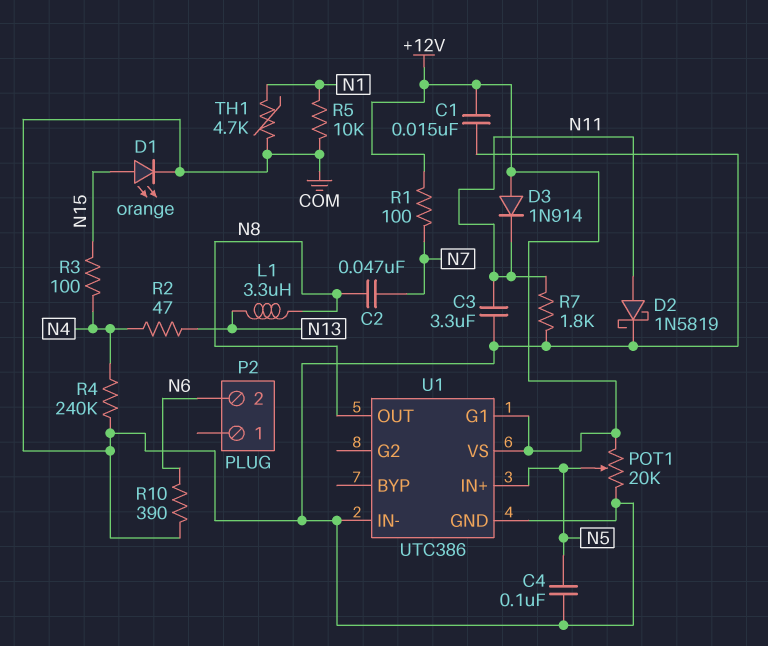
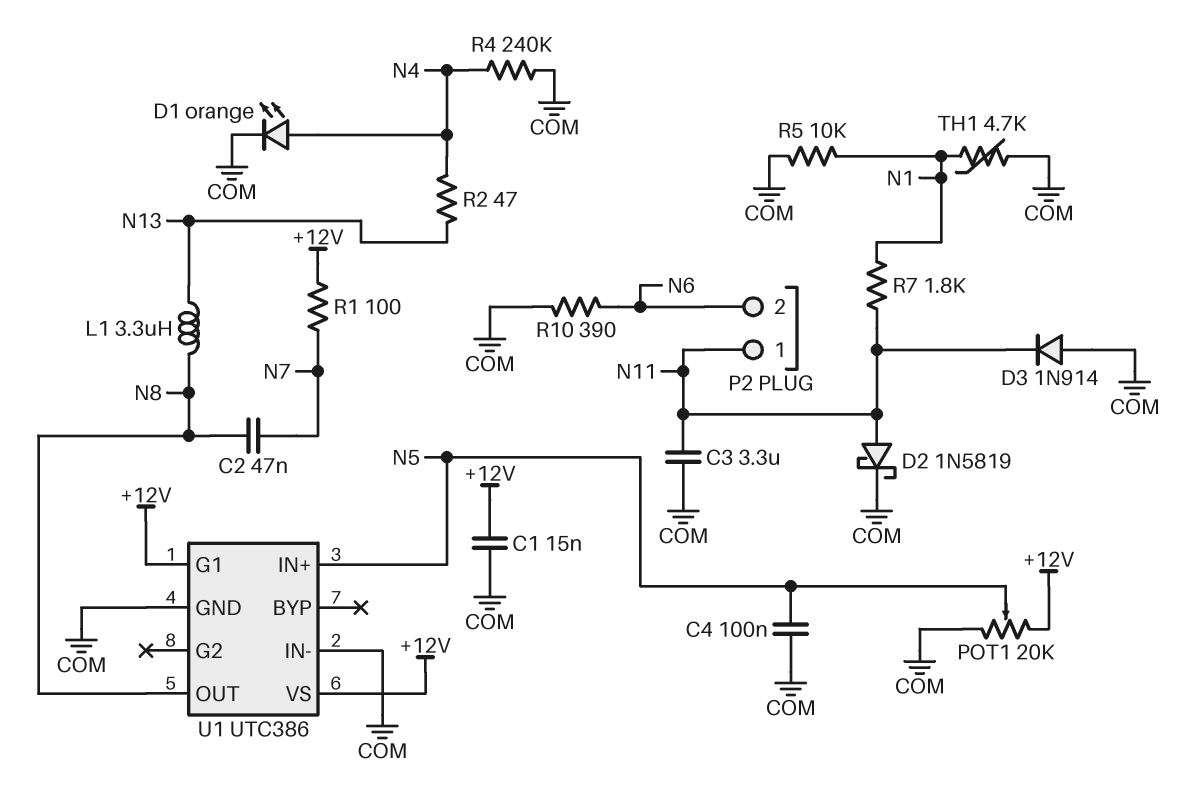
D1: LED orange (A N15, K COM) -> LED orange (A N4, K COM)
D3: diode 1N914 (A +12V, K N11) -> diode 1N914 (A COM, K N11)
P2 pin 1: none -> N11
R3: 100 (N4, N15) -> none
R7: 1.8k (COM, N11) -> 1.8k (N1, N11)

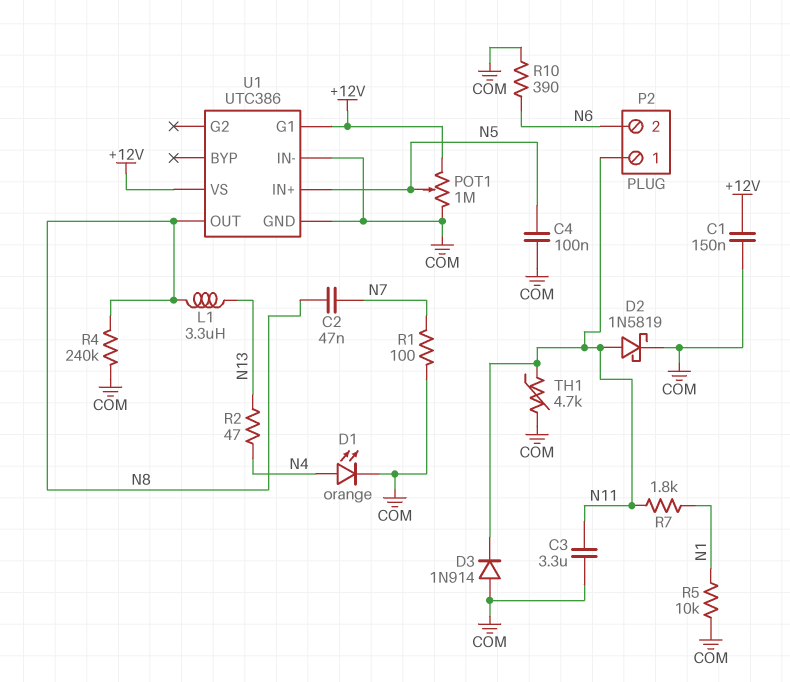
C1: 15nF (+12V, COM) -> 150nF (+12V, COM)
POT1: 20k (+12V, COM, wiper N5) -> 1M (+12V, COM, wiper N5)
R1: 100 (+12V, N7) -> 100 (COM, N7)
R4: 240k (COM, N4) -> 240k (COM, N8)
TH1: 4.7k (COM, N1) -> 4.7k (COM, N11)

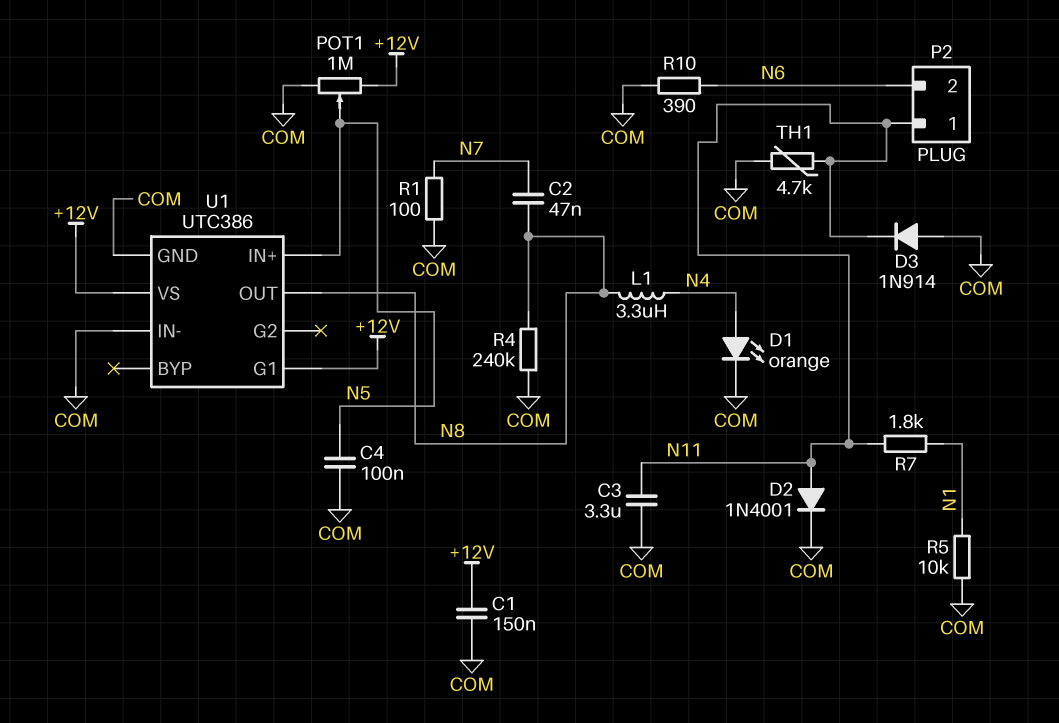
D2: schottky 1N5819 (A N11, K COM) -> diode 1N4001 (A N11, K COM)
L1: 3.3uH (N8, N13) -> 3.3uH (N4, N8)
R2: 47 (N4, N13) -> none

